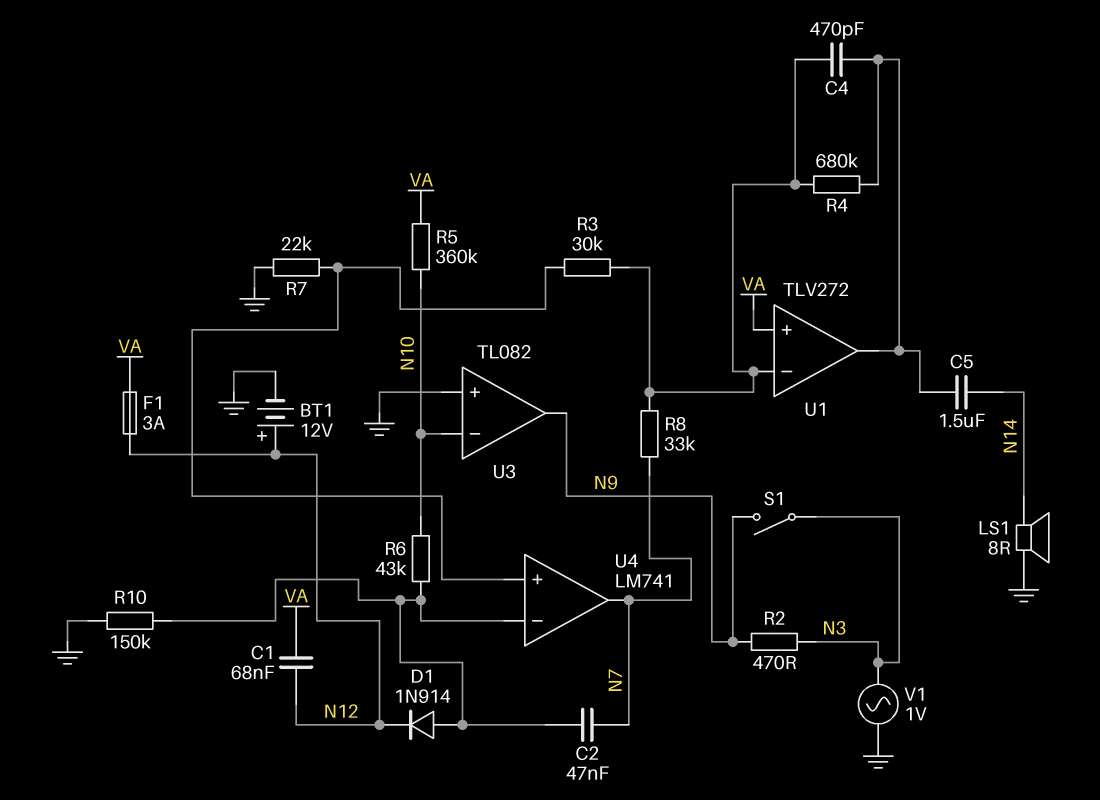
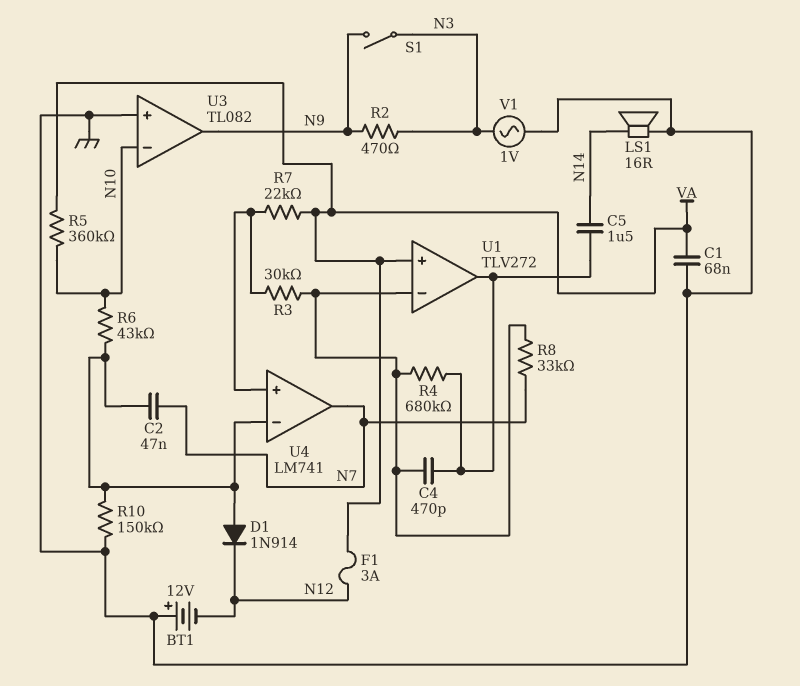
BT1: 12V (plus N12, minus GND) -> 12V (plus GND, minus N12)
C1: 68nF (N12, VA) -> 68nF (GND, VA)
LS1: speaker 8R (GND, N14) -> speaker 16R (GND, N14)
R7: 22k (GND, U4/in+) -> 22k (U4/in+, VA)

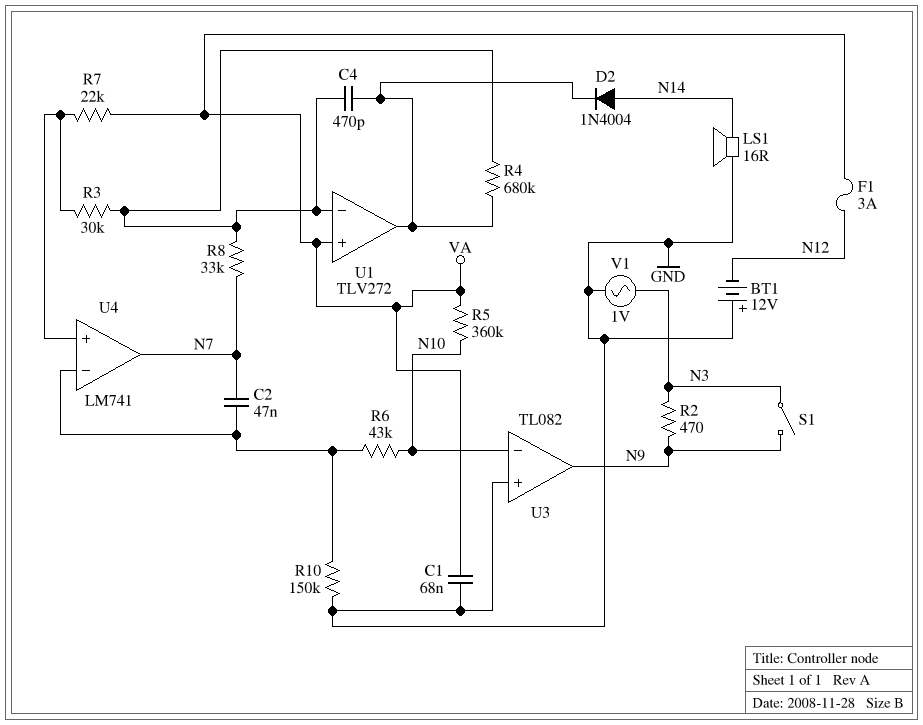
C5: 1.5uF (N14, U1/out) -> none
D1: diode 1N914 (A U4/in-, K N12) -> none
D2: none -> diode 1N4004 (A N14, K U1/out)

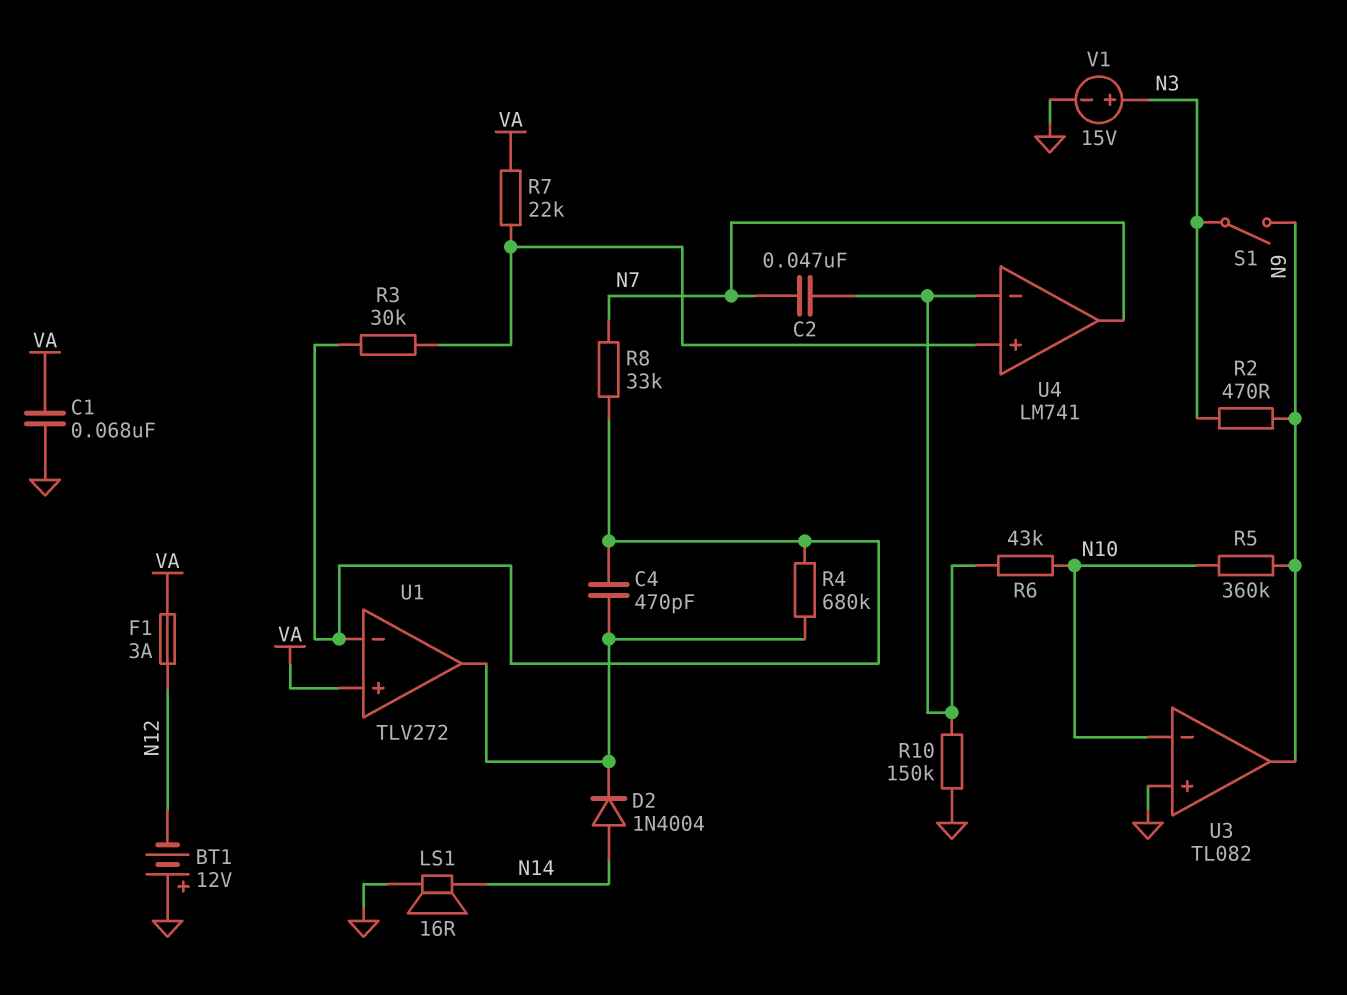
R5: 360k (N10, VA) -> 360k (N9, N10)
V1: AC 1V (GND, N3) -> 15V (plus N3, minus GND)

